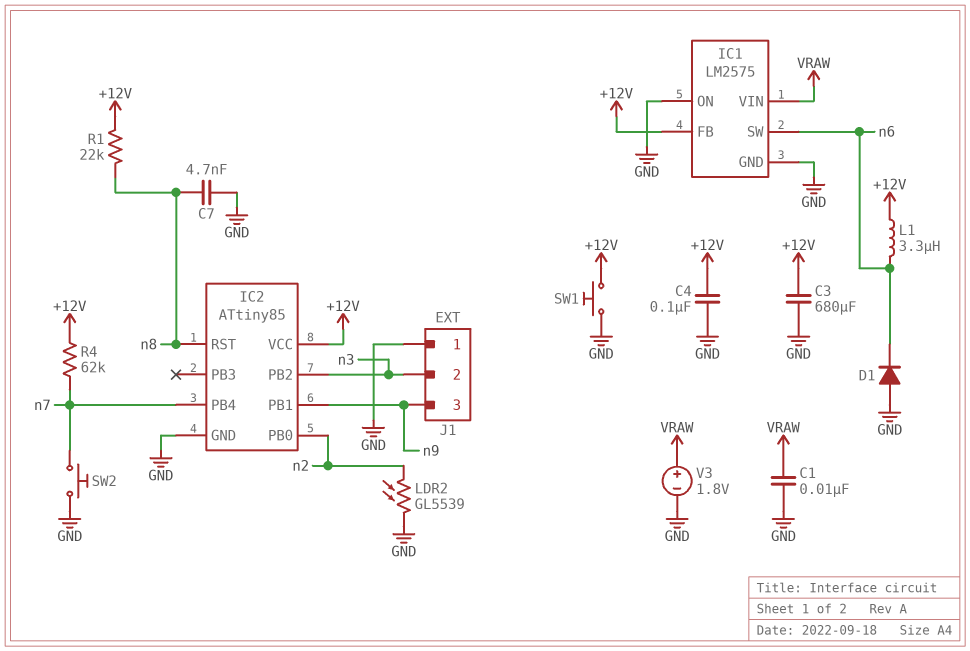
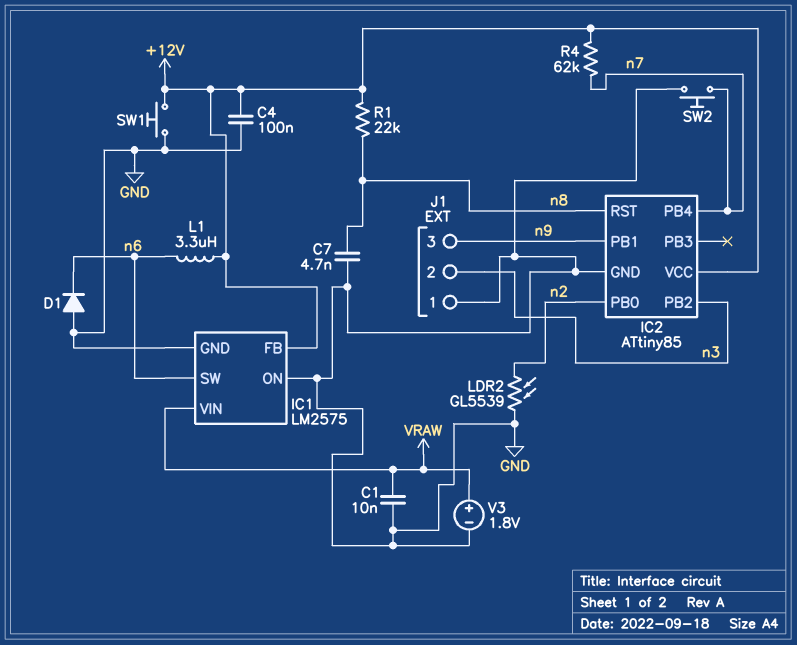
C3: 680uF (+12V, GND) -> none

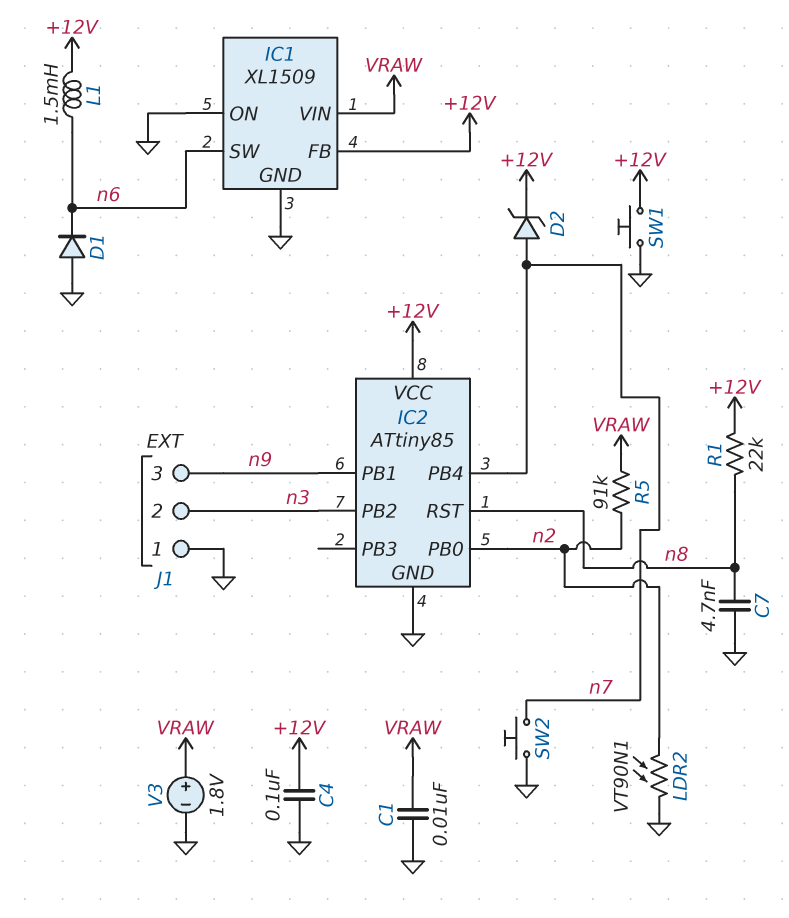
D2: none -> zener (A n7, K +12V)
IC1: LM2575 -> XL1509
L1: 3.3uH (+12V, n6) -> 1.5mH (+12V, n6)
LDR2: GL5539 (GND, n2) -> VT90N1 (GND, n2)
R4: 62k (+12V, n7) -> none
R5: none -> 91k (VRAW, n2)

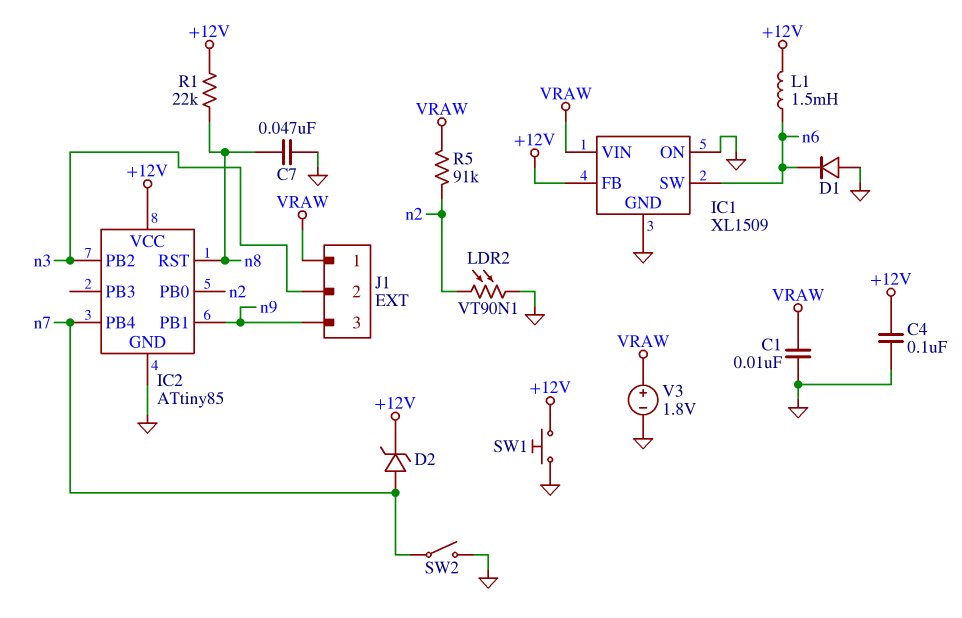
C7: 4.7nF (GND, n8) -> 47nF (GND, n8)
J1 pin 1: GND -> VRAW
SW2: button (GND, n7) -> switch (GND, n7)

